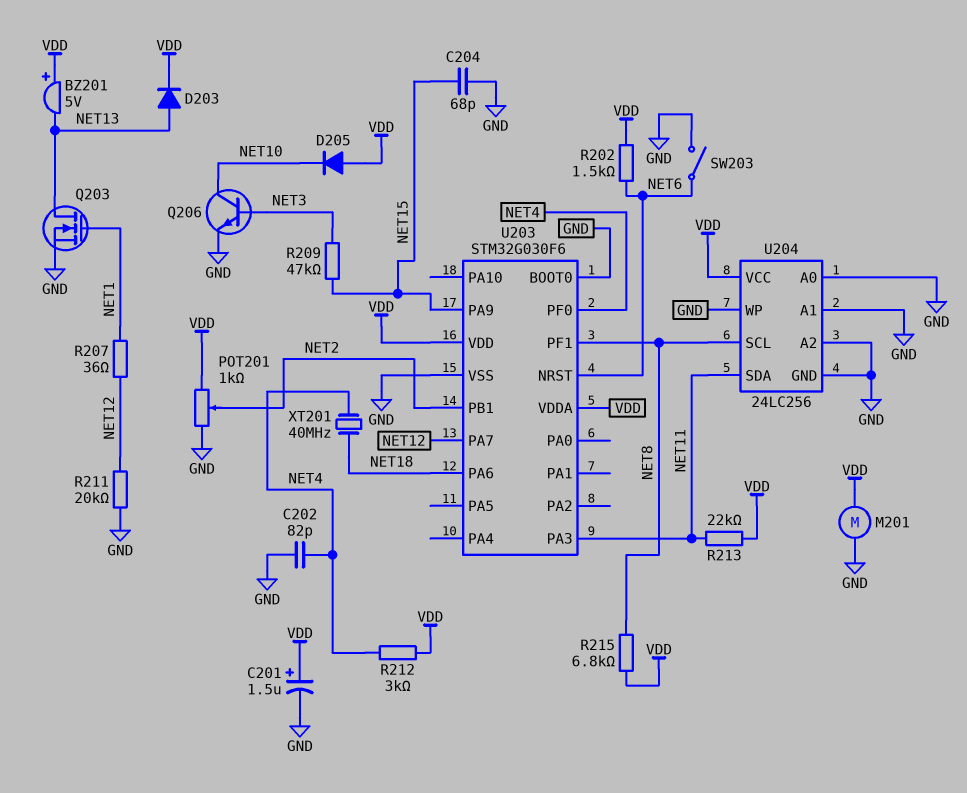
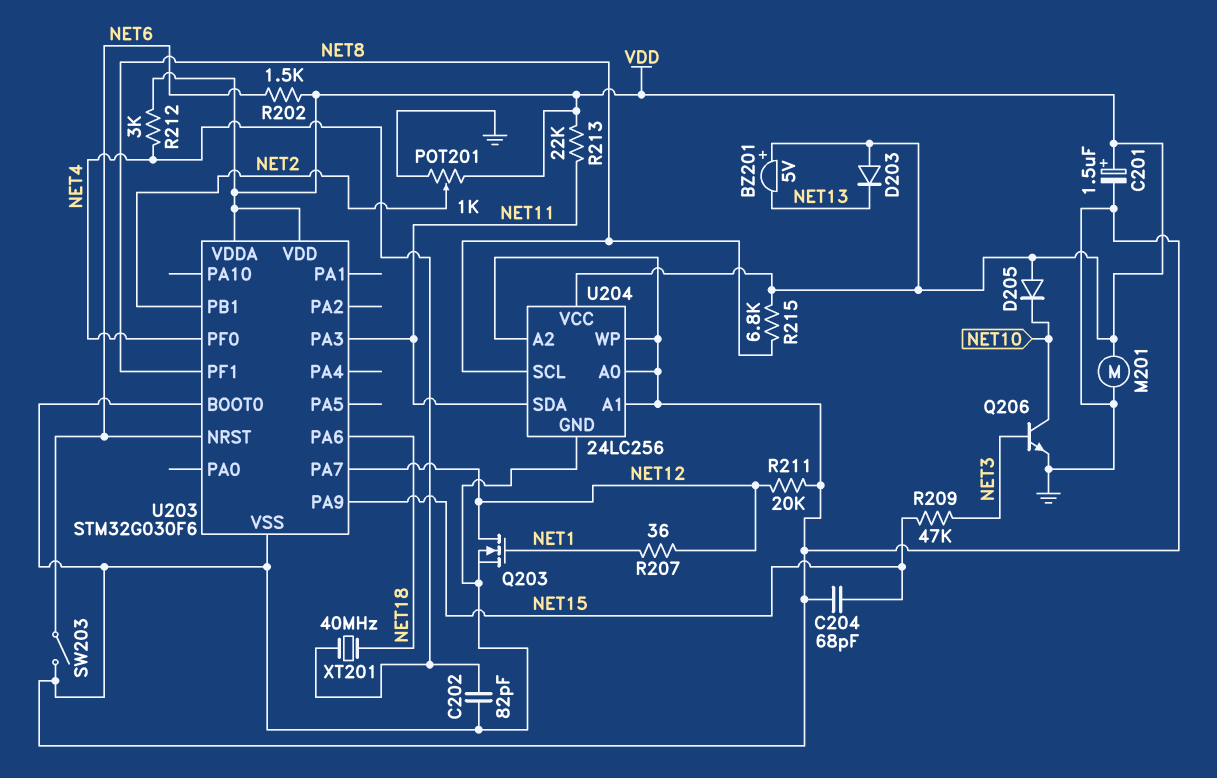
D203: diode (A NET13, K VDD) -> diode (A VDD, K NET13)
Q203: NMOS (G NET1, D NET13, S GND) -> NMOS (G NET1, D NET12, S GND)

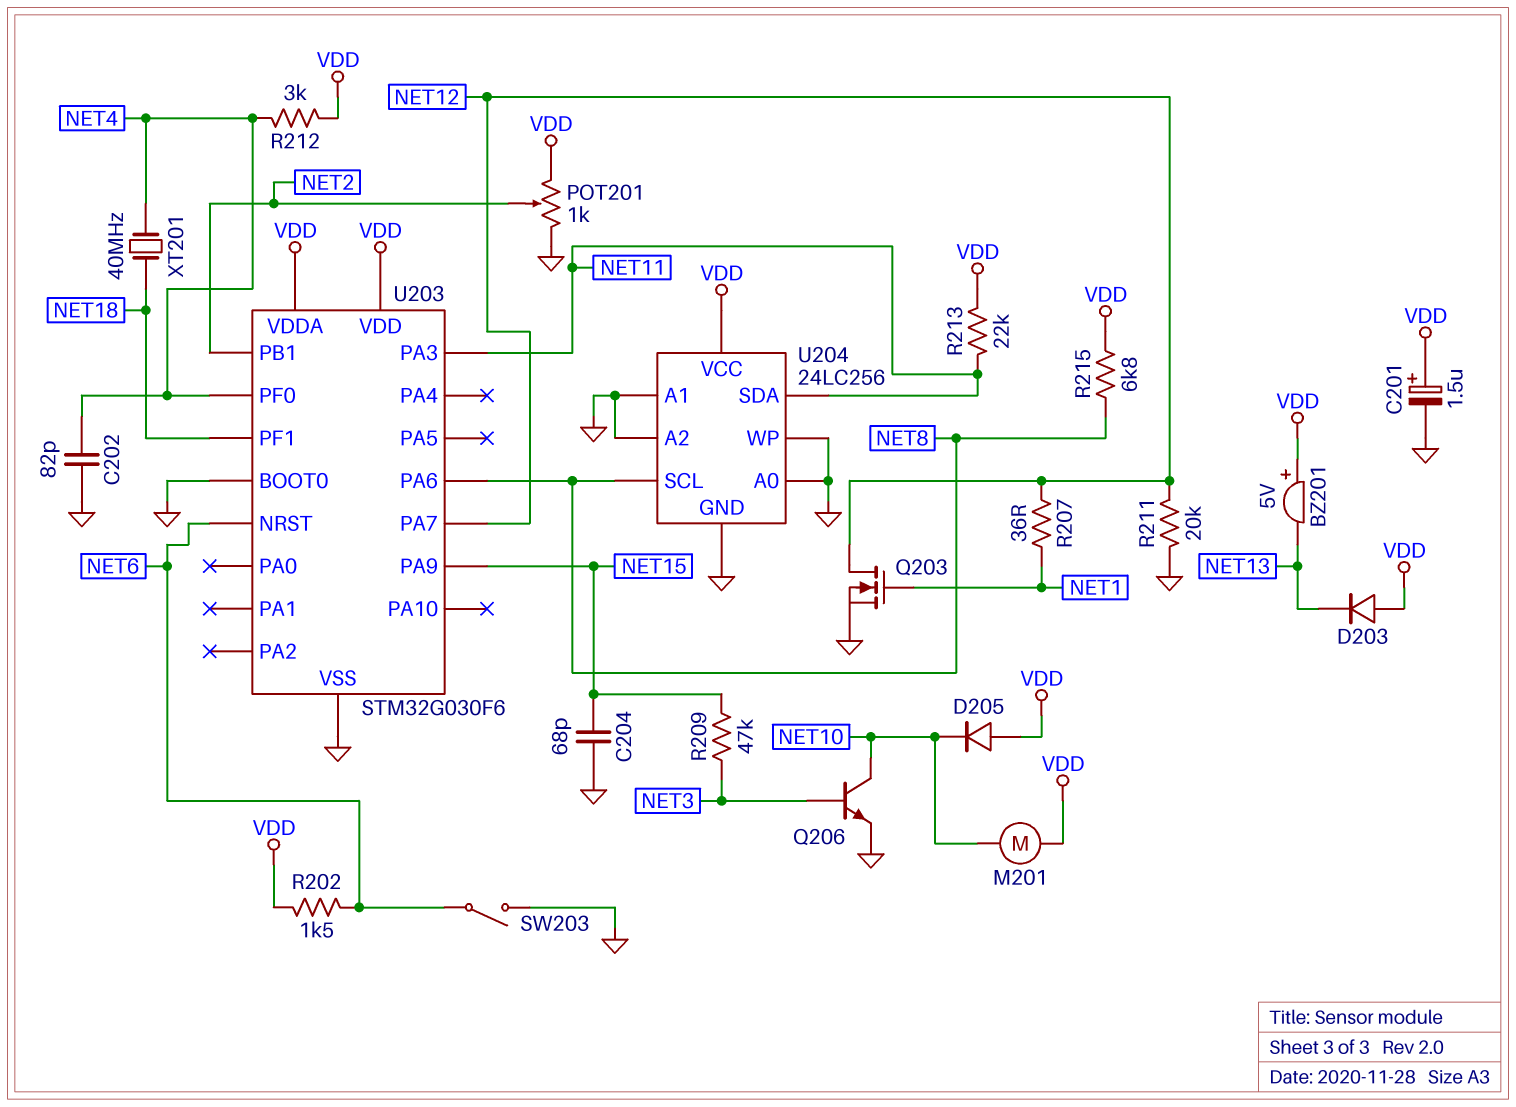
M201: motor (GND, VDD) -> motor (NET10, VDD)
U203 pin PA6: NET18 -> NET8
U203 pin PF1: NET8 -> NET18

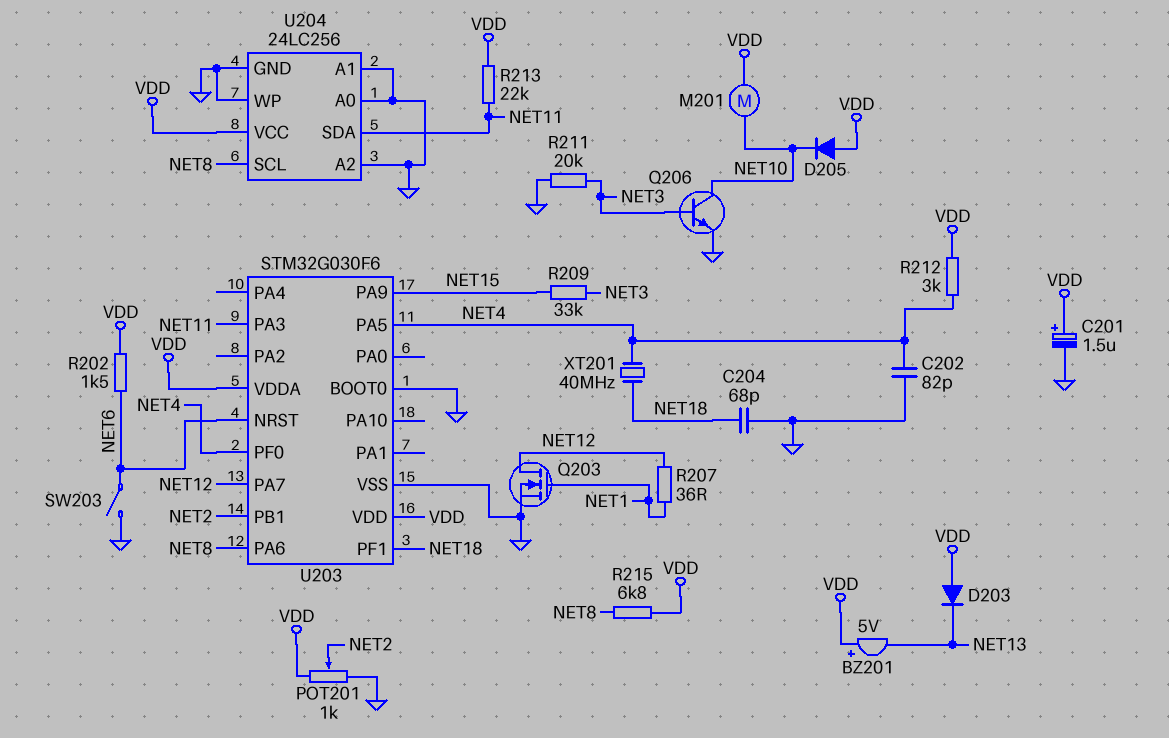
C204: 68pF (GND, NET15) -> 68pF (GND, NET18)
R209: 47k (NET3, NET15) -> 33k (NET3, NET15)
R211: 20k (GND, NET12) -> 20k (GND, NET3)
U203 pin PA5: none -> NET4

